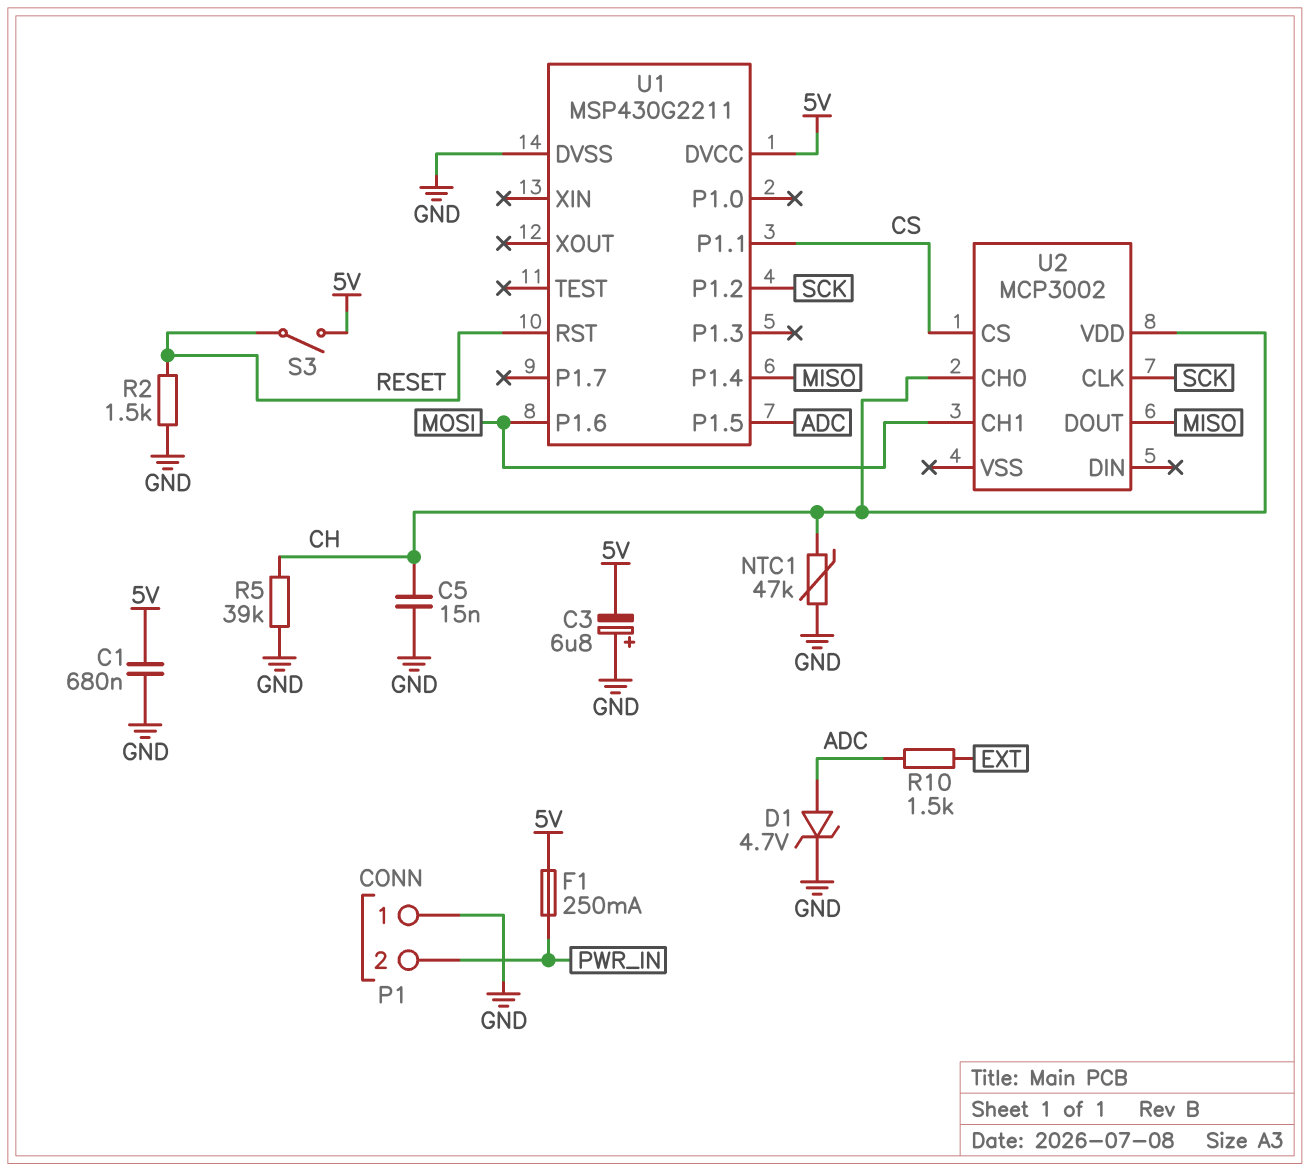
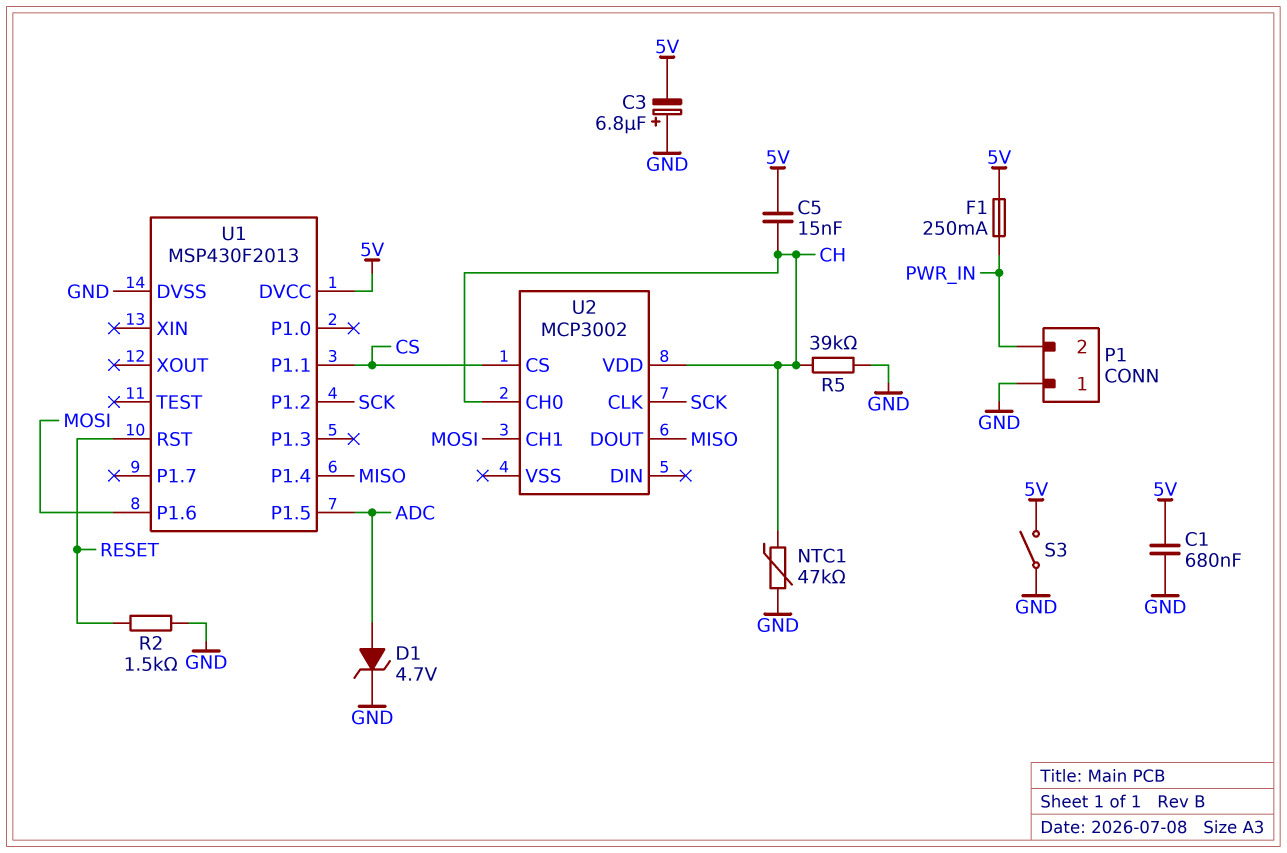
C5: 15nF (CH, GND) -> 15nF (5V, CH)
R10: 1.5k (ADC, EXT) -> none
S3: switch (5V, RESET) -> switch (5V, GND)
U1: MSP430G2211 -> MSP430F2013

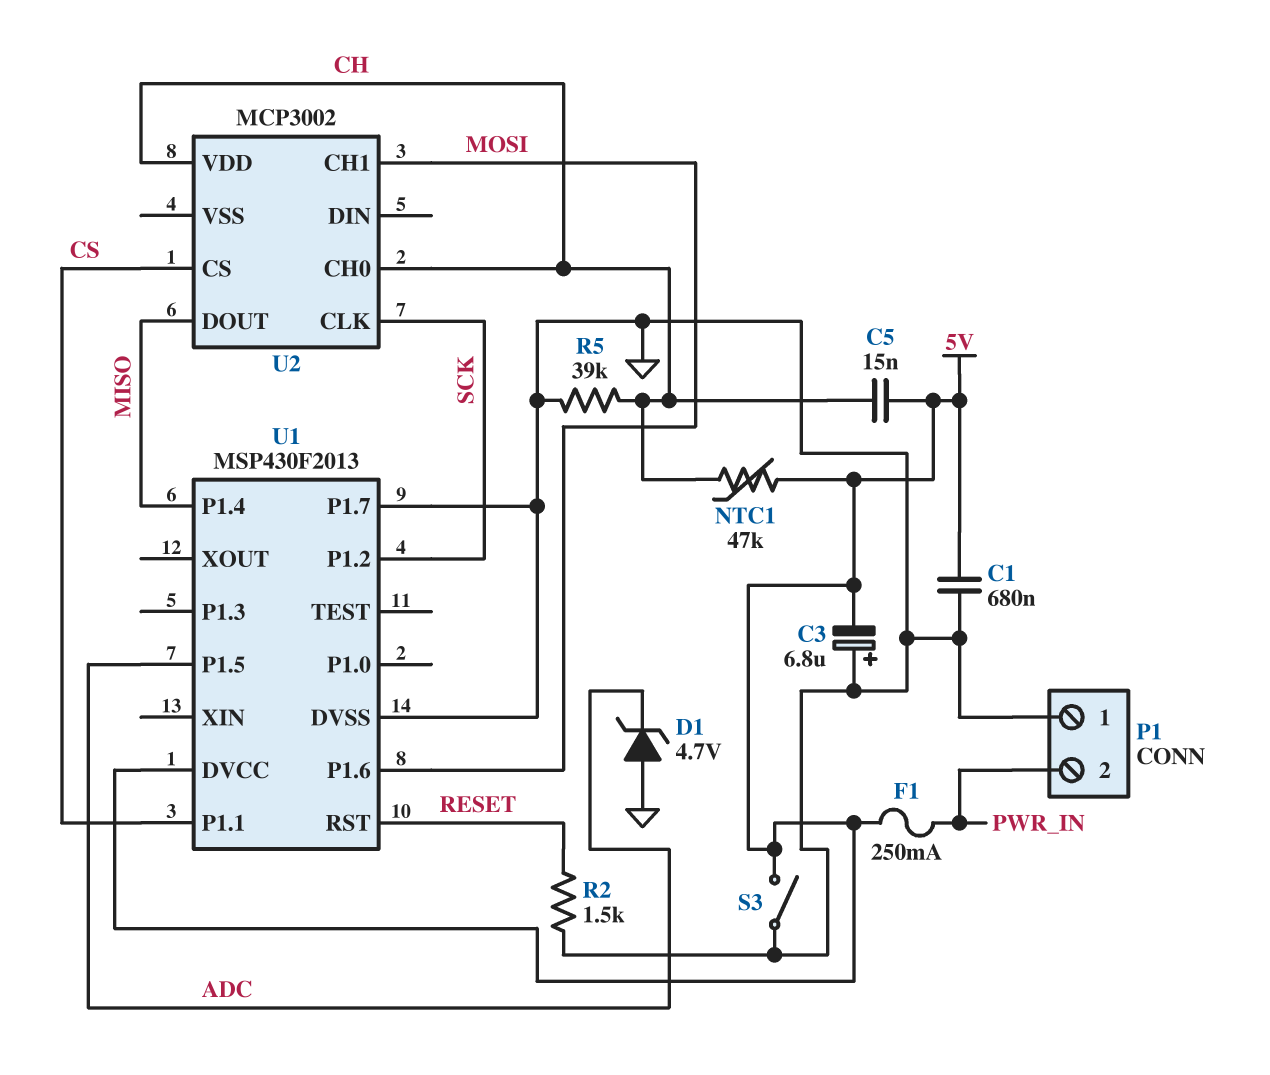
D1: zener 4.7V (A ADC, K GND) -> zener 4.7V (A GND, K ADC)
NTC1: 47k (CH, GND) -> 47k (5V, CH)
U1 pin P1.7: none -> GND

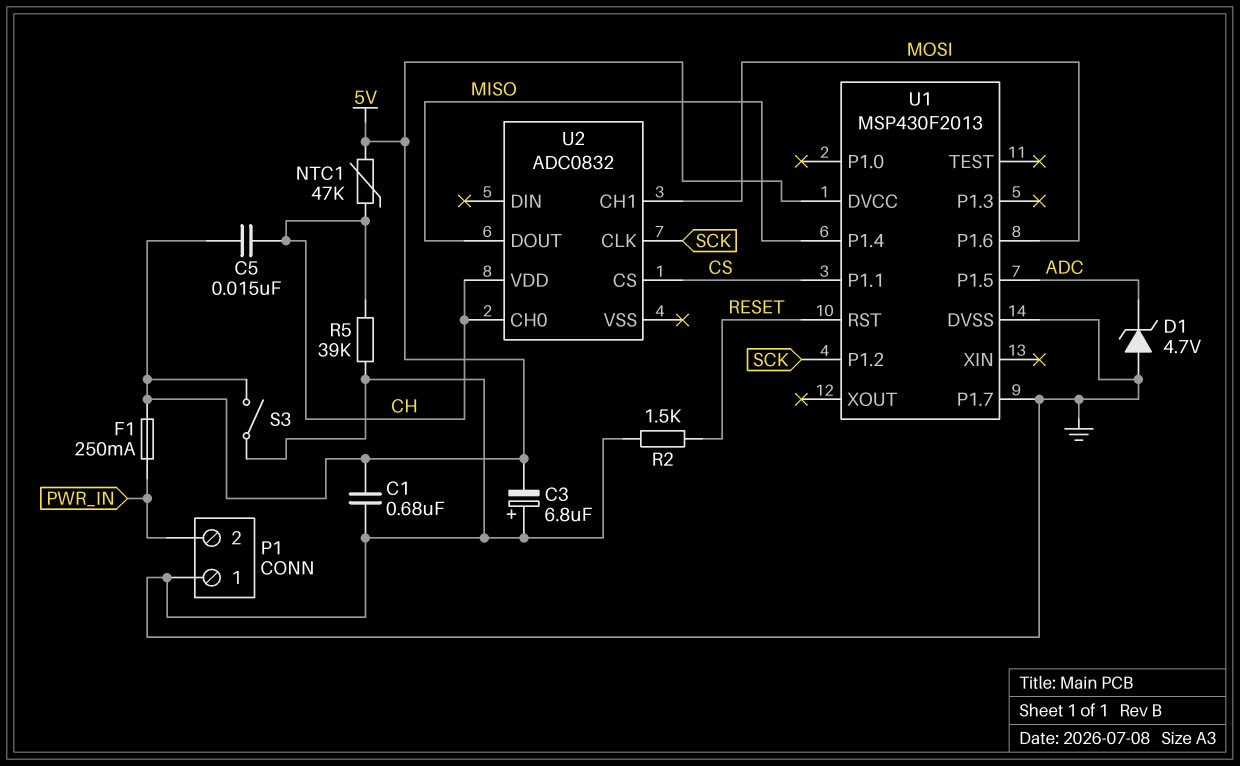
U2: MCP3002 -> ADC0832

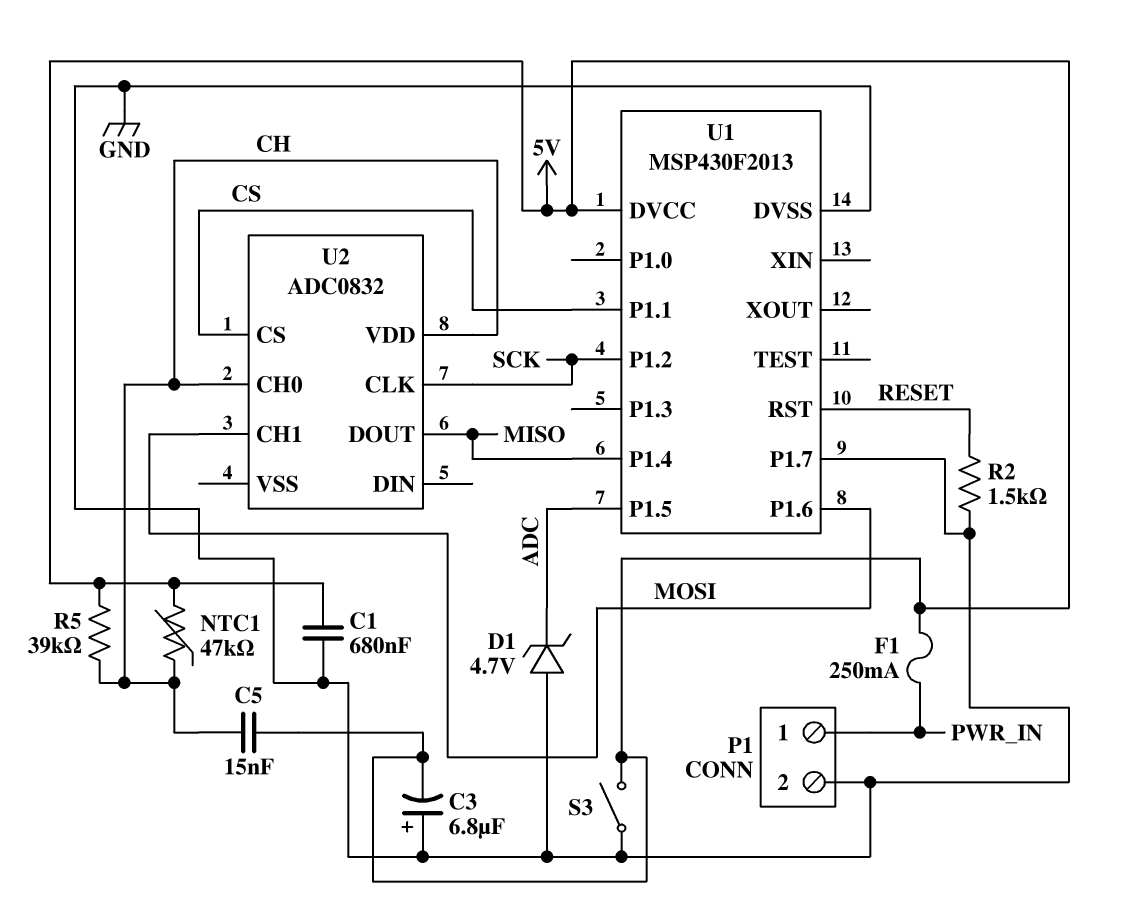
P1 pin 1: GND -> PWR_IN
P1 pin 2: PWR_IN -> GND
R5: 39k (CH, GND) -> 39k (5V, CH)

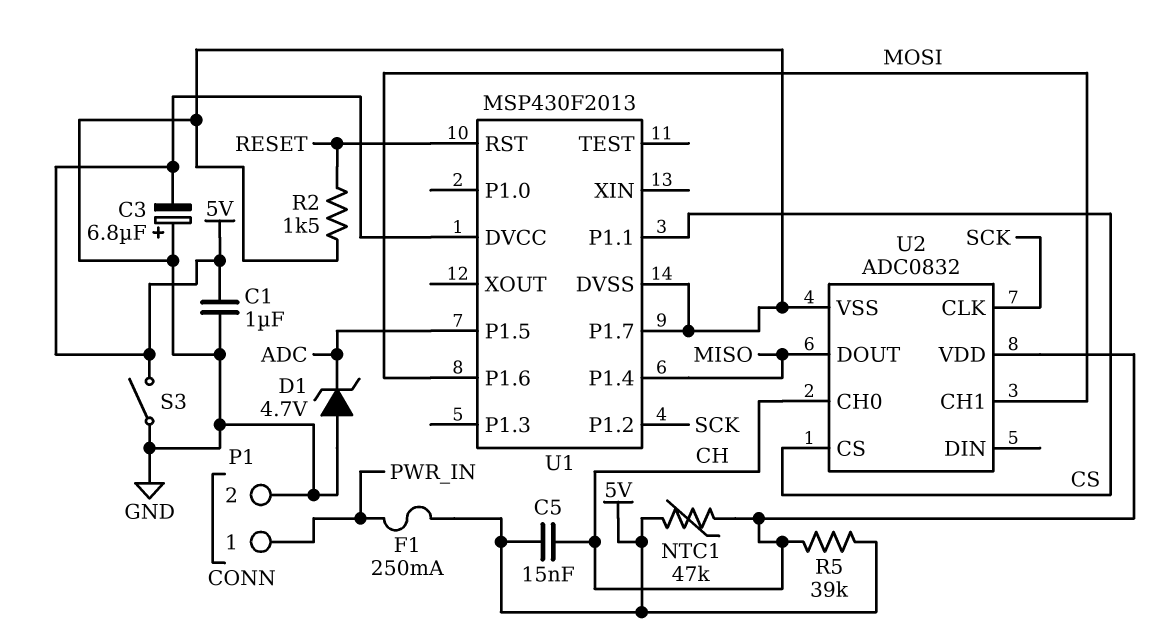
C1: 680nF (5V, GND) -> 1uF (5V, GND)
U2 pin VSS: none -> GND

